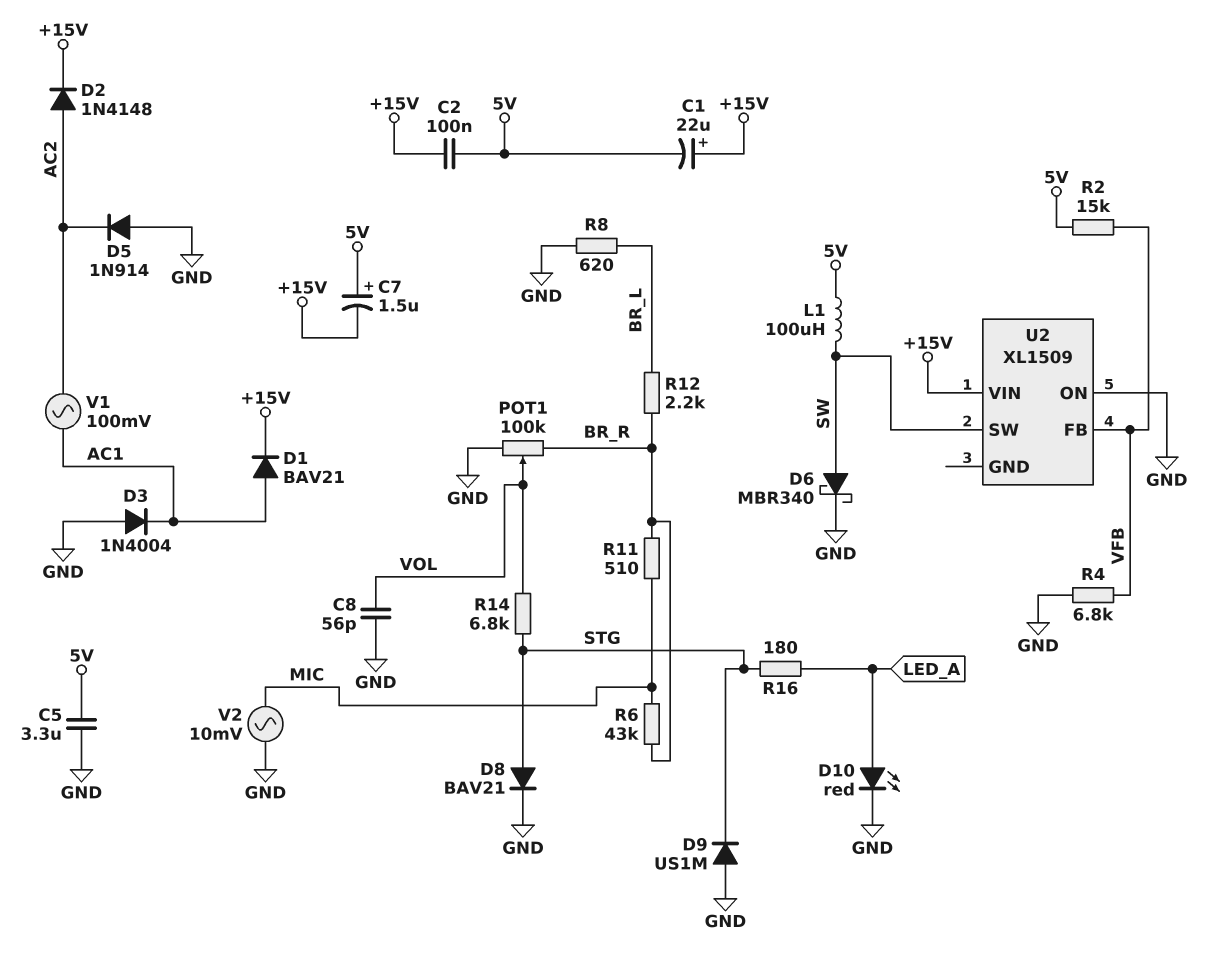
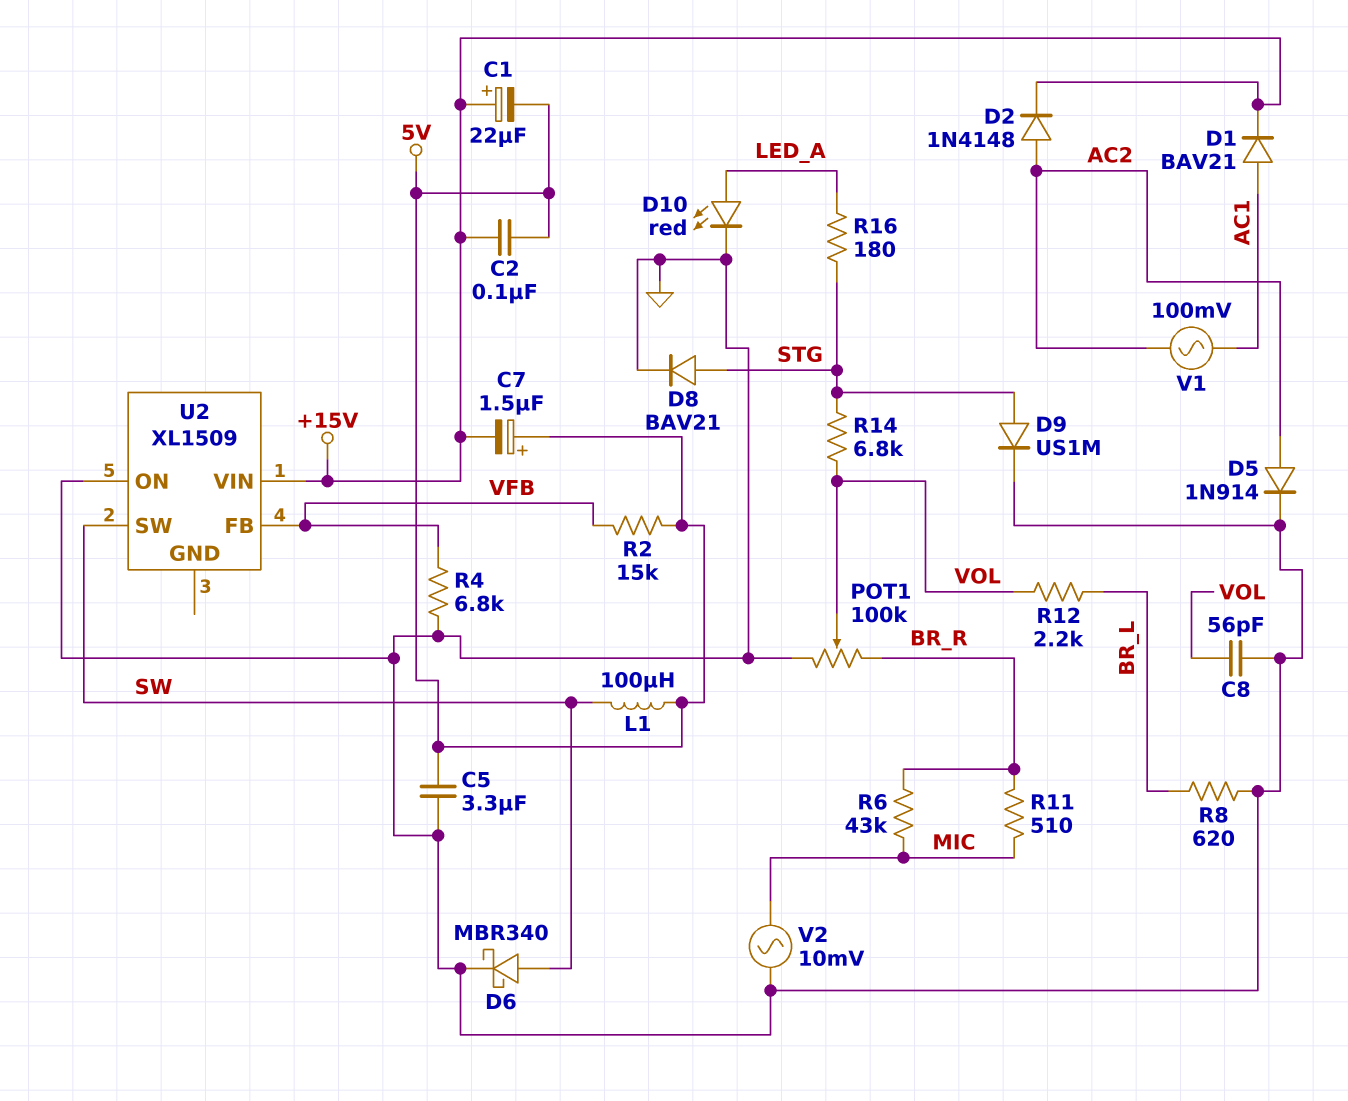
D3: diode 1N4004 (A GND, K AC1) -> none
D5: diode 1N914 (A GND, K AC2) -> diode 1N914 (A AC2, K GND)
D9: diode US1M (A GND, K STG) -> diode US1M (A STG, K GND)
R12: 2.2k (BR_L, BR_R) -> 2.2k (BR_L, VOL)

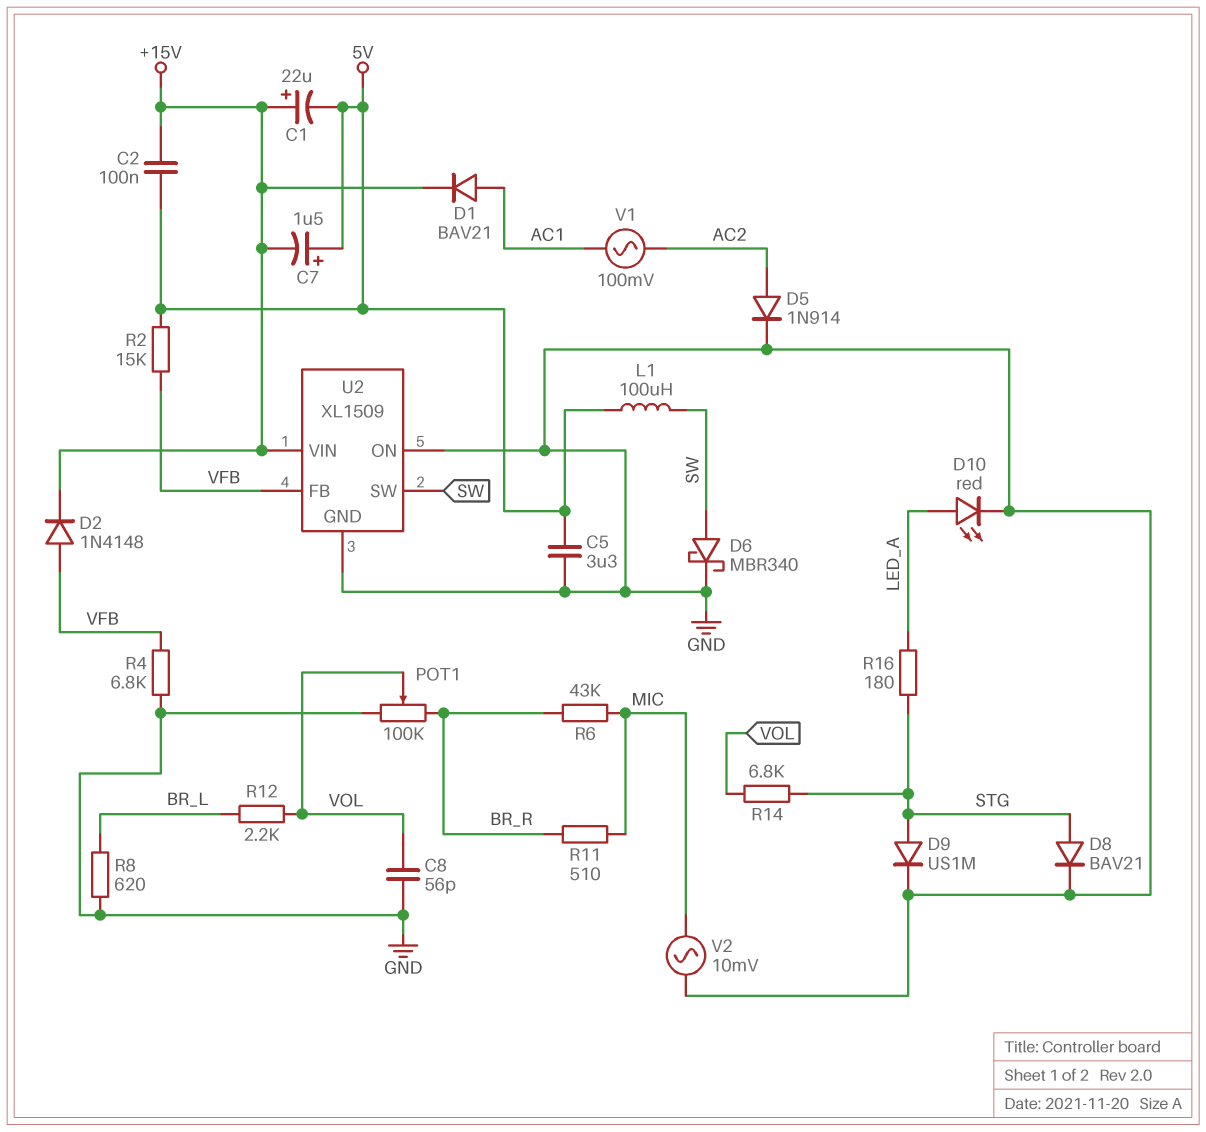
D2: diode 1N4148 (A AC2, K +15V) -> diode 1N4148 (A VFB, K +15V)
U2 pin GND: none -> GND

